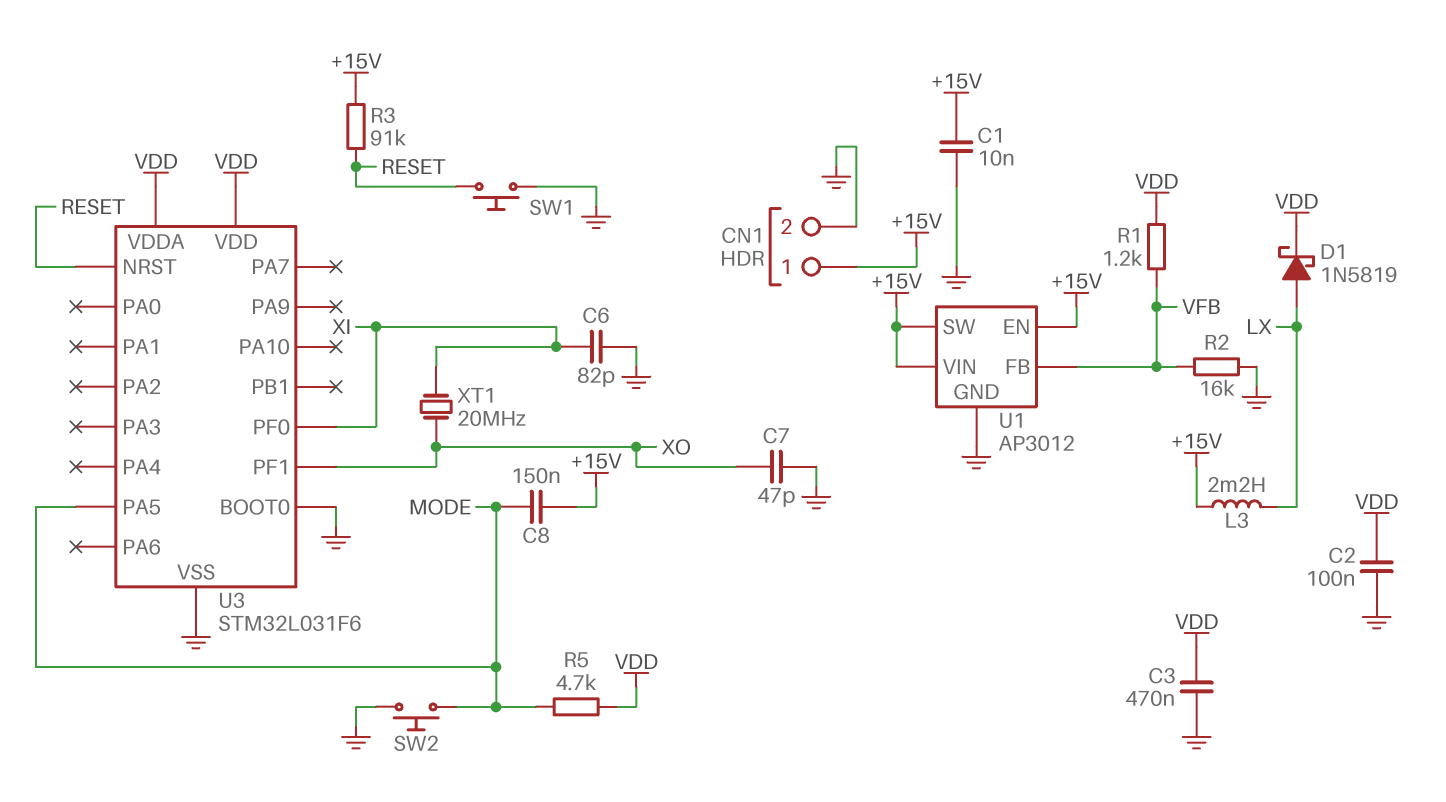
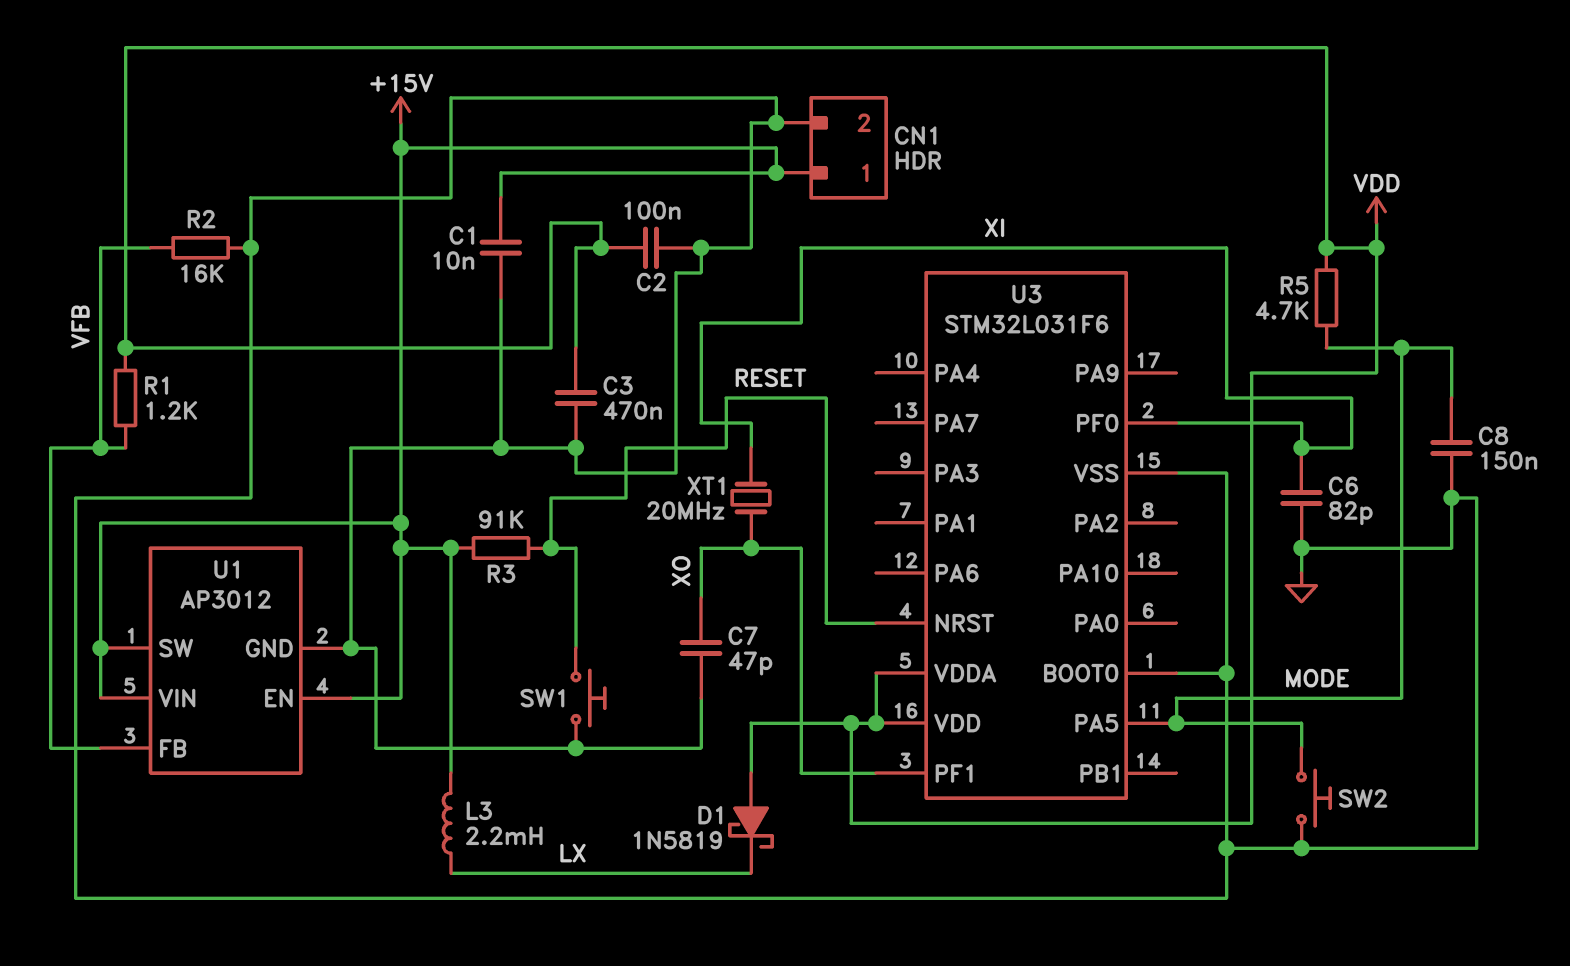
C8: 150nF (+15V, MODE) -> 150nF (GND, MODE)
D1: schottky 1N5819 (A LX, K VDD) -> schottky 1N5819 (A VDD, K LX)

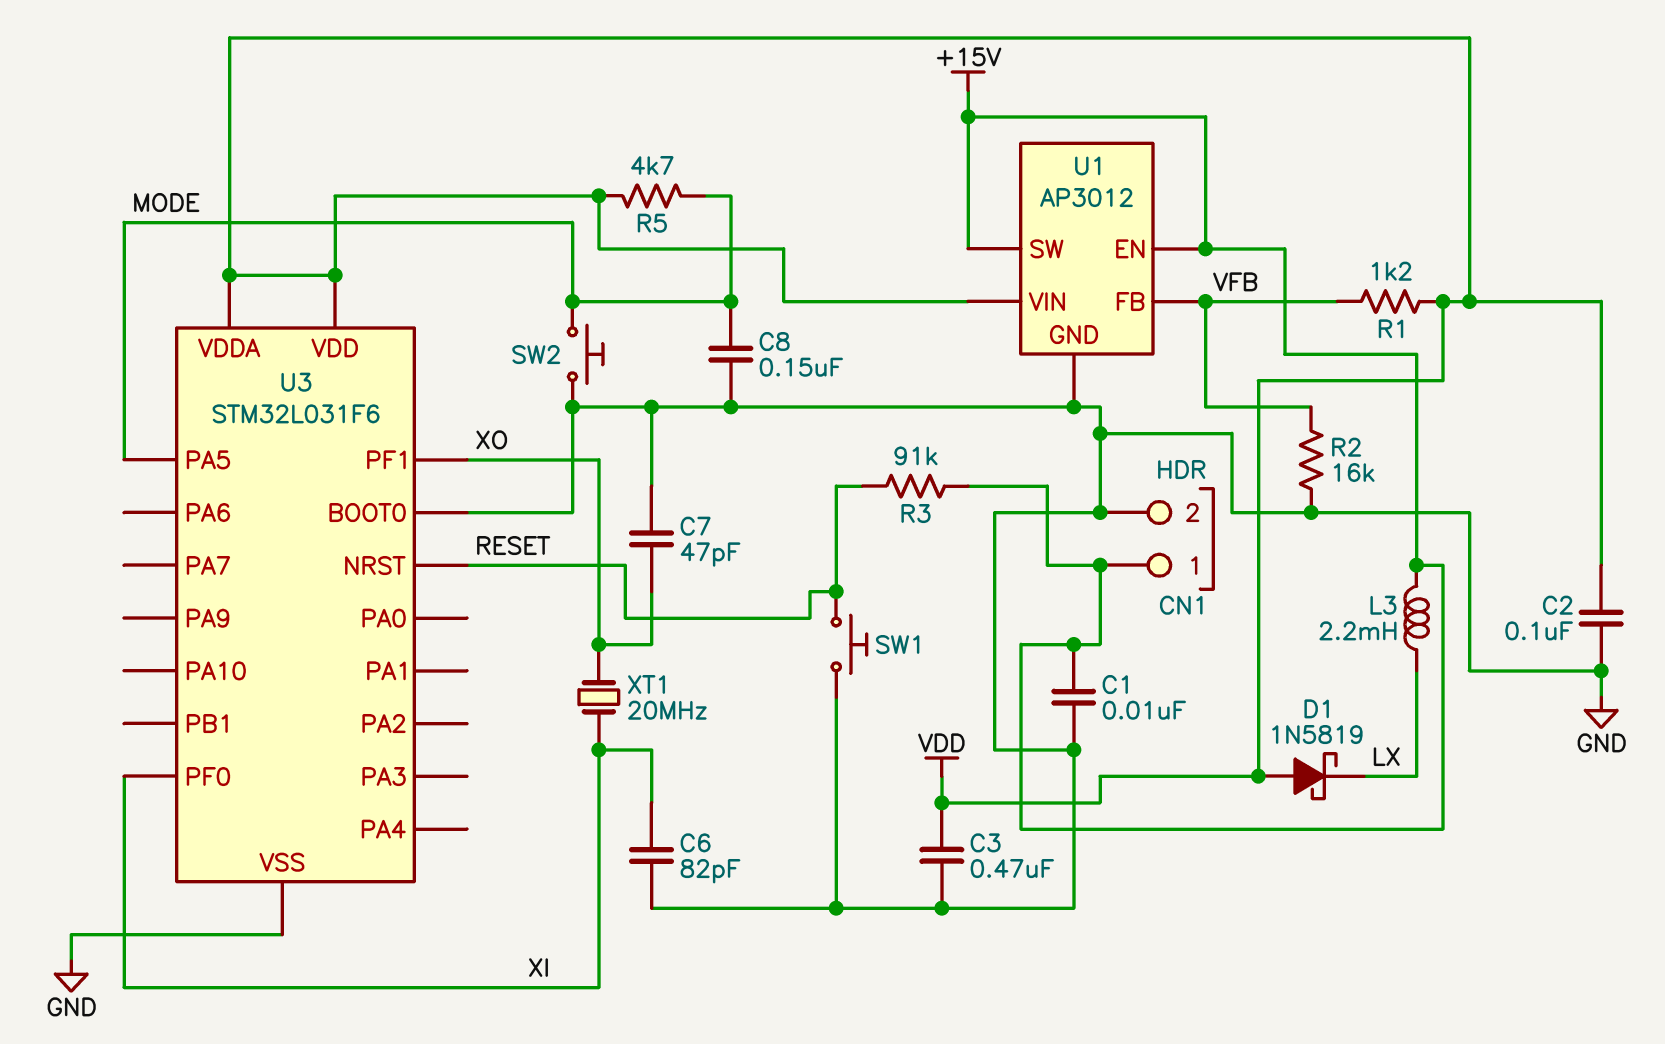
U1 pin VIN: +15V -> VDD

